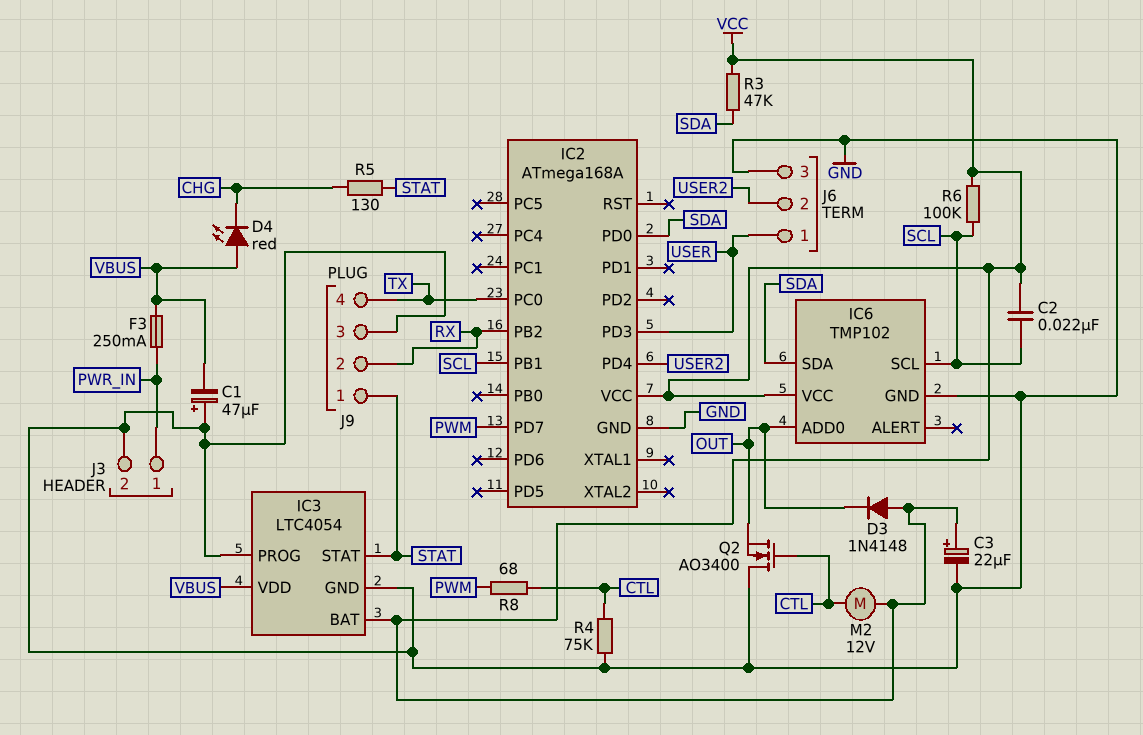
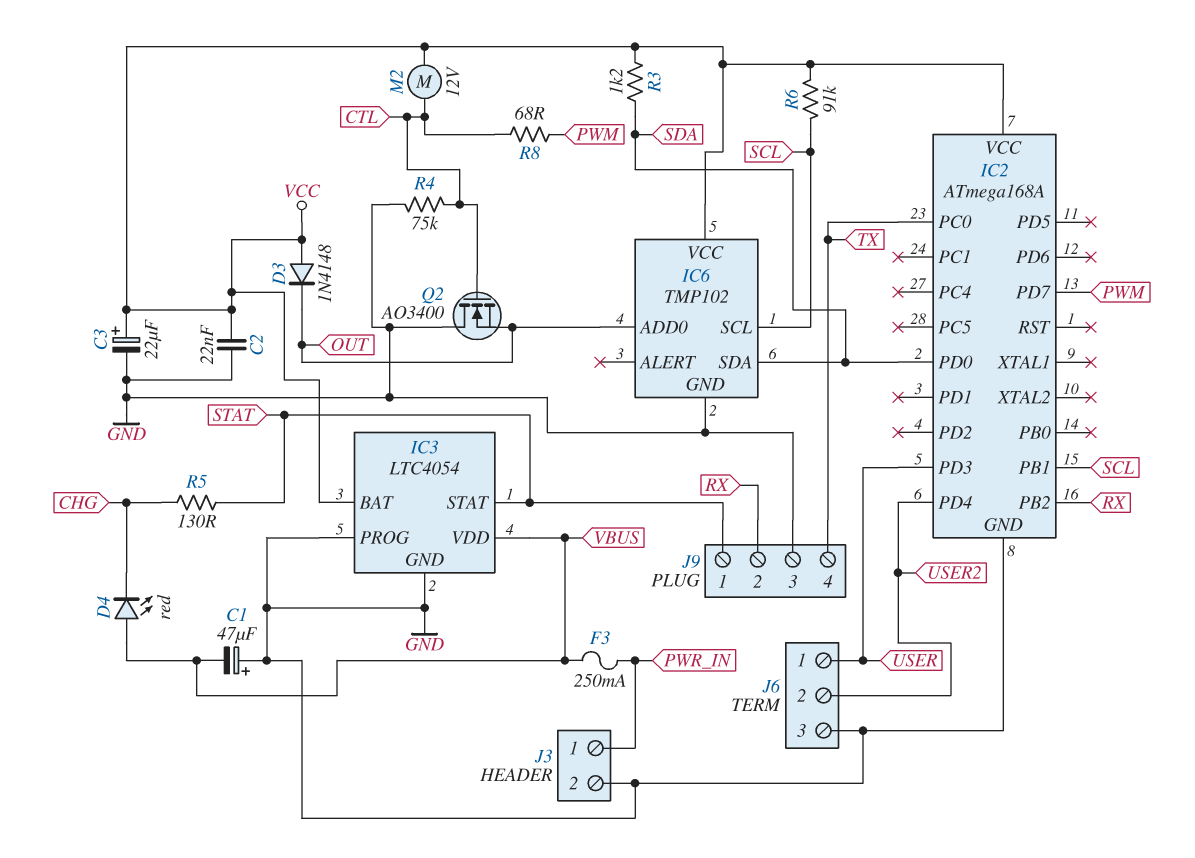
C2: 22nF (SCL, VCC) -> 22nF (GND, VCC)
R3: 47k (SDA, VCC) -> 1.2k (SDA, VCC)
R6: 100k (SCL, VCC) -> 91k (SCL, VCC)

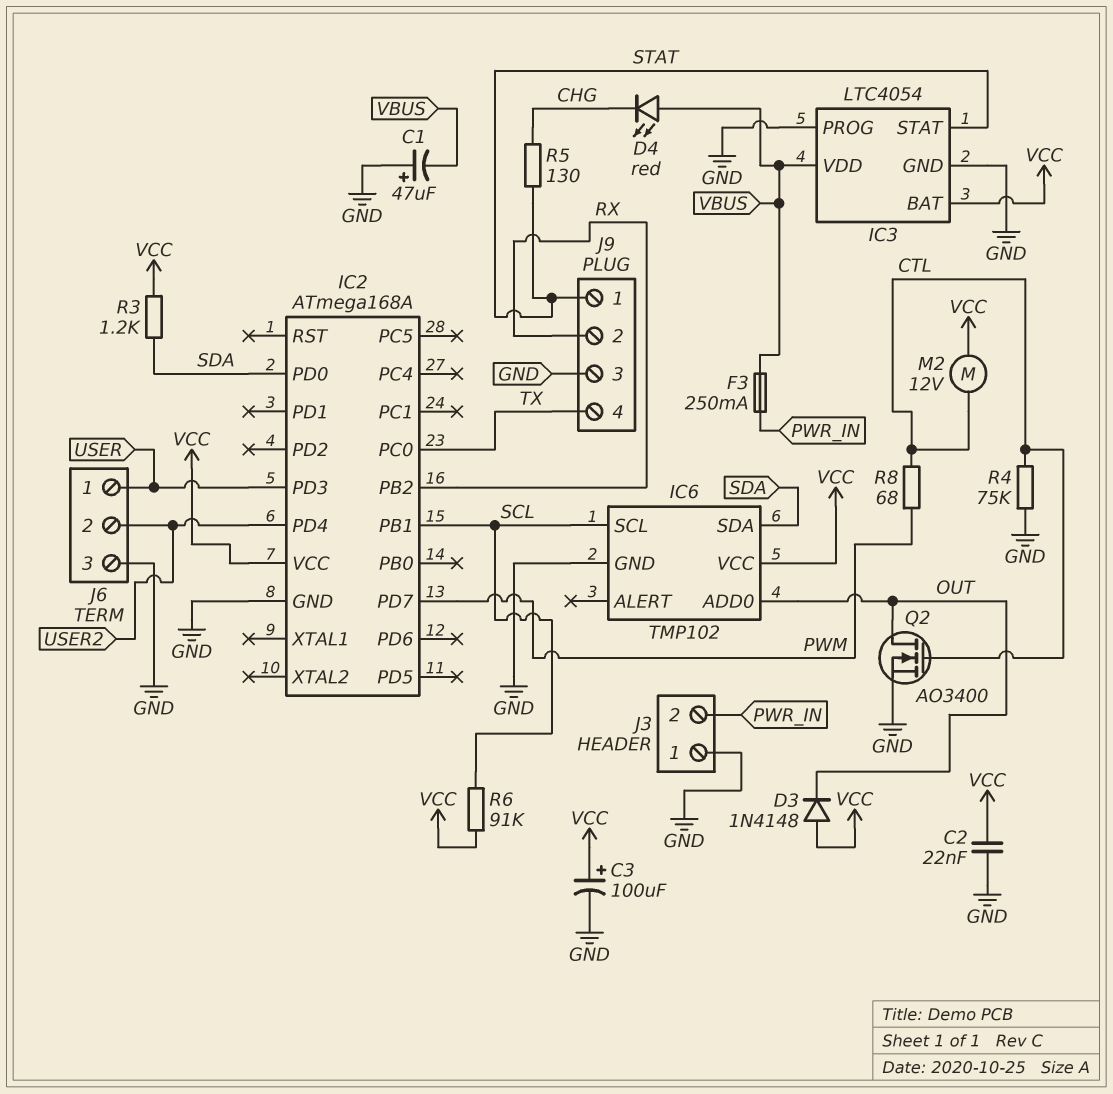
C3: 22uF (plus VCC, minus GND) -> 100uF (plus VCC, minus GND)
J3 pin 1: PWR_IN -> GND
J3 pin 2: GND -> PWR_IN
Q2: NMOS AO3400 (G CTL, D GND, S OUT) -> NMOS AO3400 (G CTL, D OUT, S GND)

